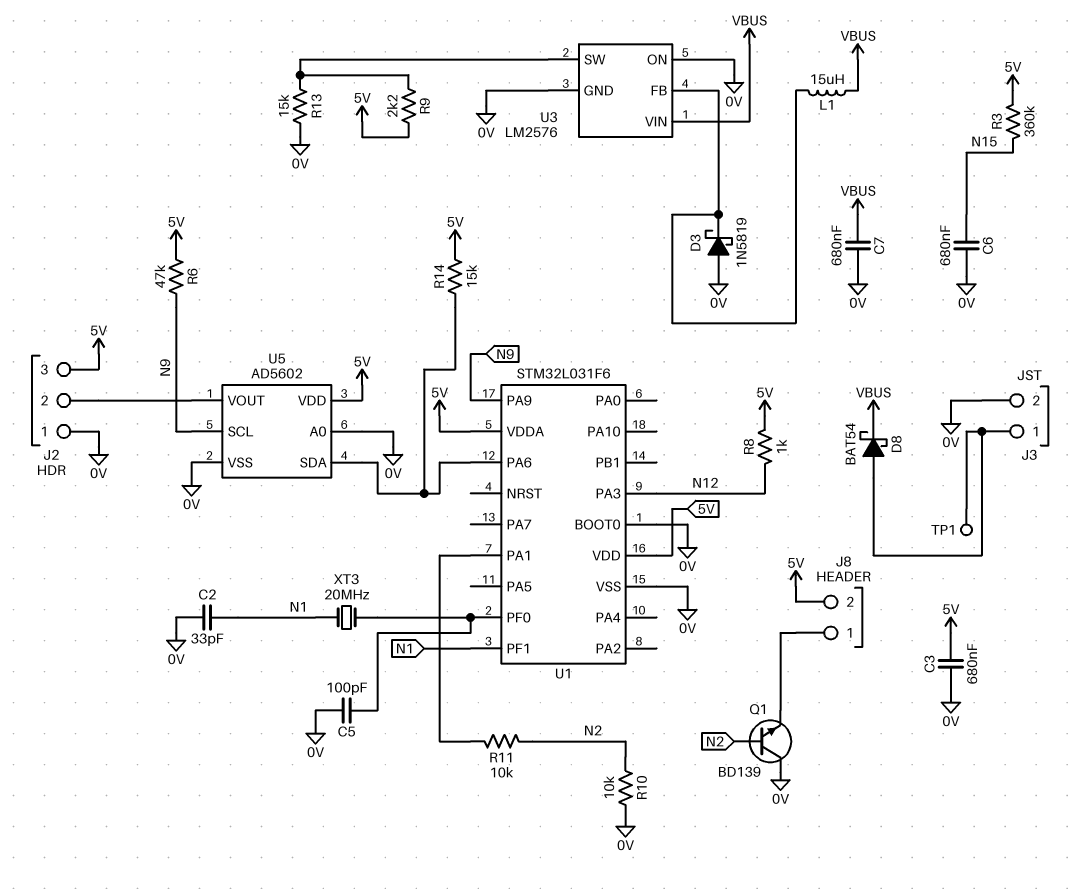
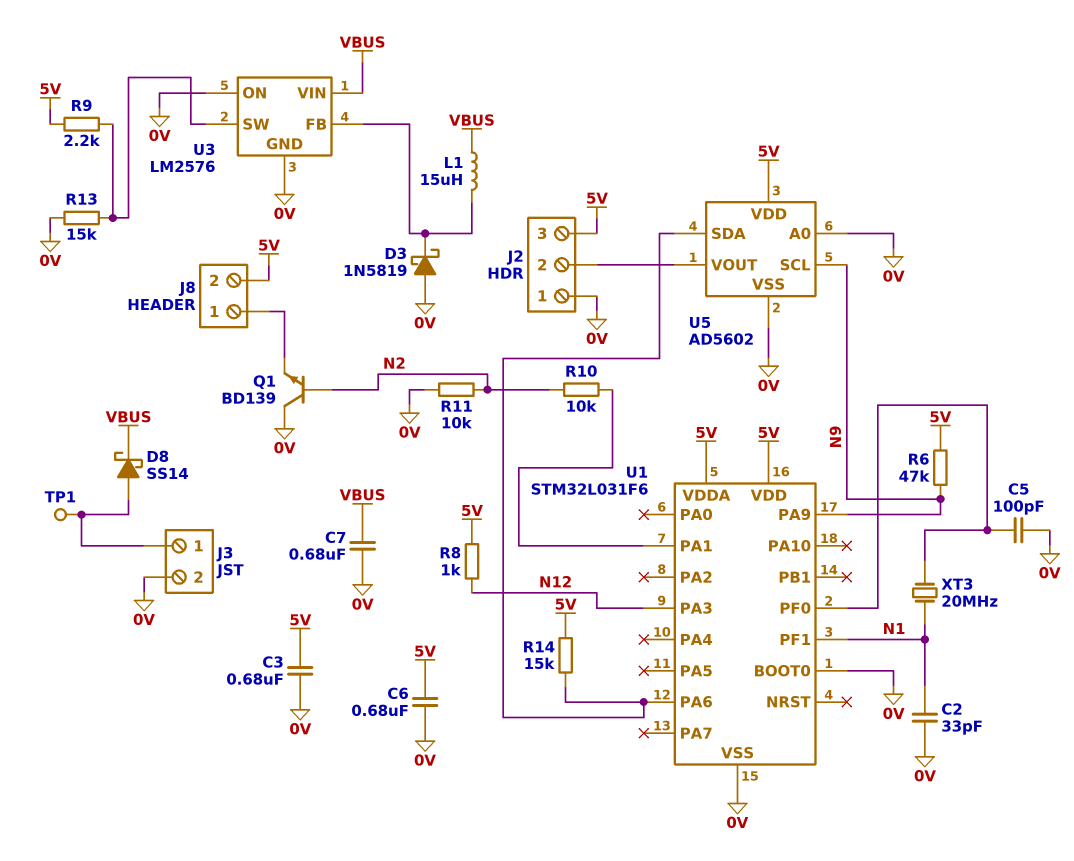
C6: 680nF (0V, N15) -> 680nF (0V, 5V)
D8: schottky BAT54 (A J3/1, K VBUS) -> schottky SS14 (A J3/1, K VBUS)
R3: 360k (5V, N15) -> none
R10: 10k (0V, N2) -> 10k (N2, U1/PA1)
R11: 10k (N2, U1/PA1) -> 10k (0V, N2)

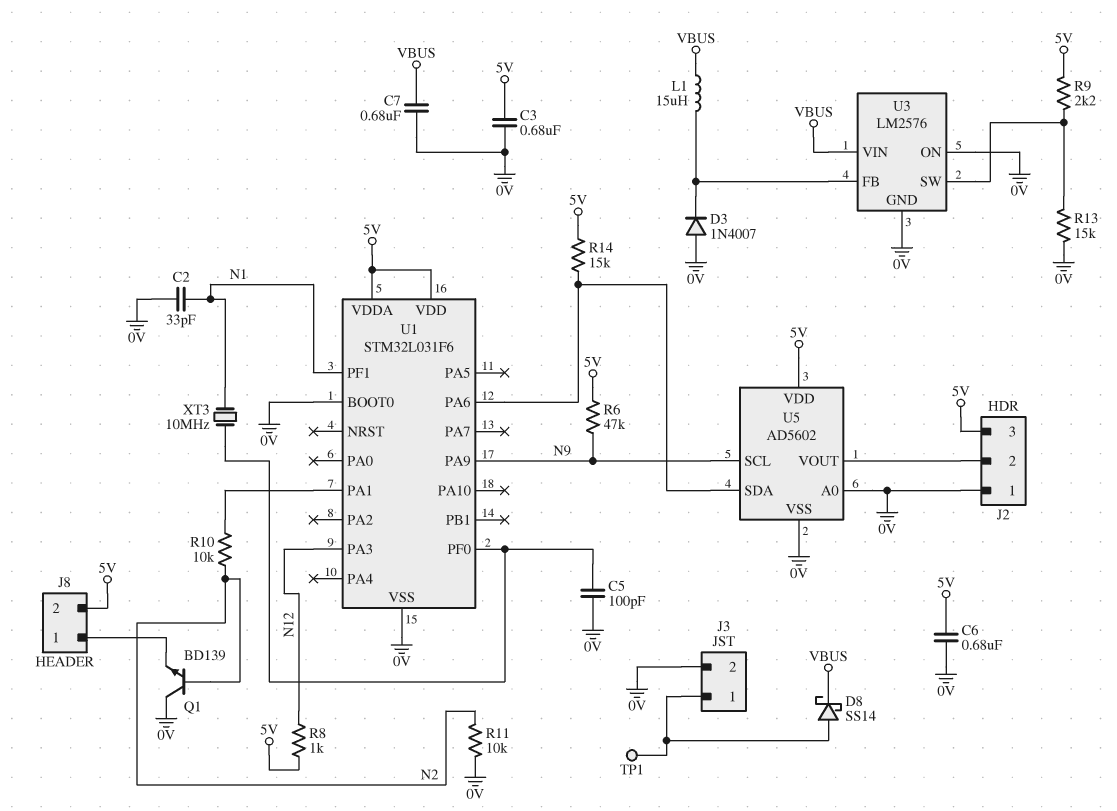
D3: schottky 1N5819 (A 0V, K U3/FB) -> diode 1N4007 (A 0V, K U3/FB)
XT3: 20MHz (N1, U1/PF0) -> 10MHz (N1, U1/PF0)

